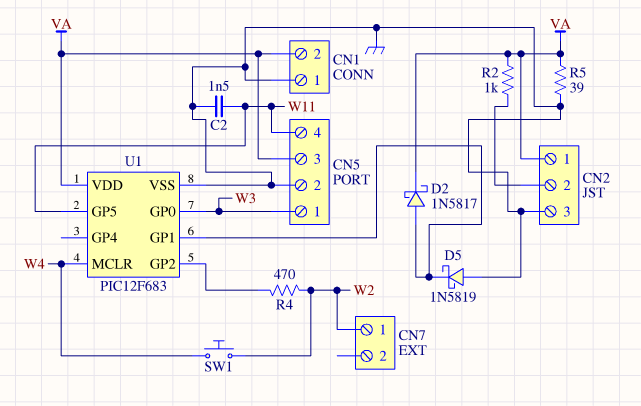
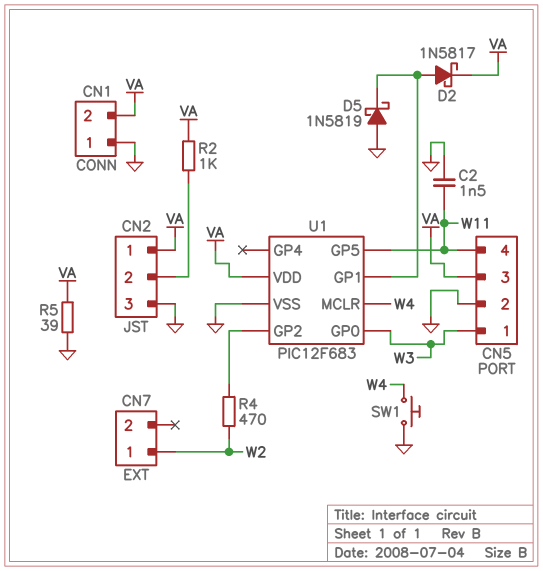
SW1: button (W2, W4) -> button (GND, W4)

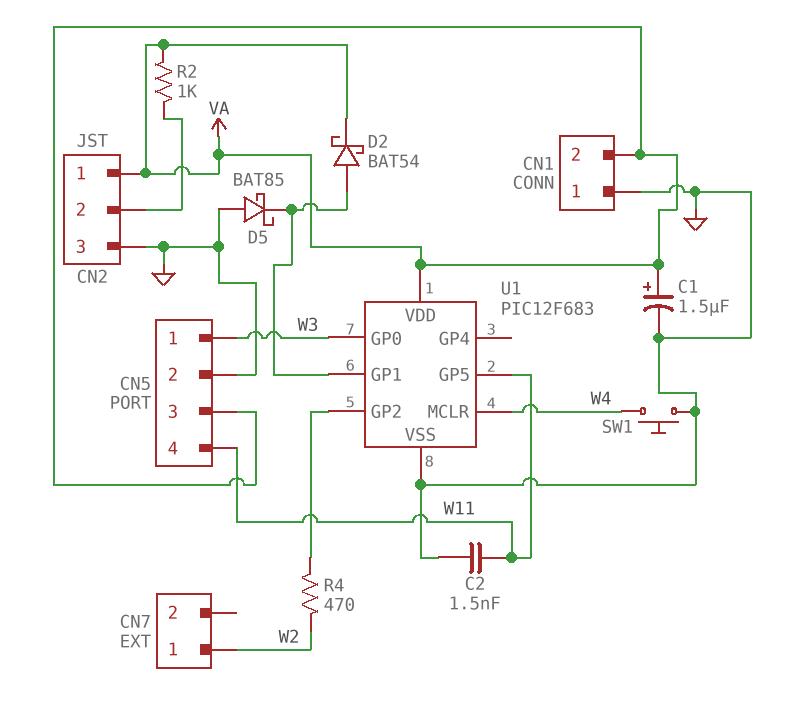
C1: none -> 1.5uF (plus VA, minus GND)
D2: schottky 1N5817 (A U1/GP1, K VA) -> schottky BAT54 (A U1/GP1, K VA)
D5: schottky 1N5819 (A GND, K U1/GP1) -> schottky BAT85 (A GND, K U1/GP1)
R5: 39 (GND, VA) -> none

